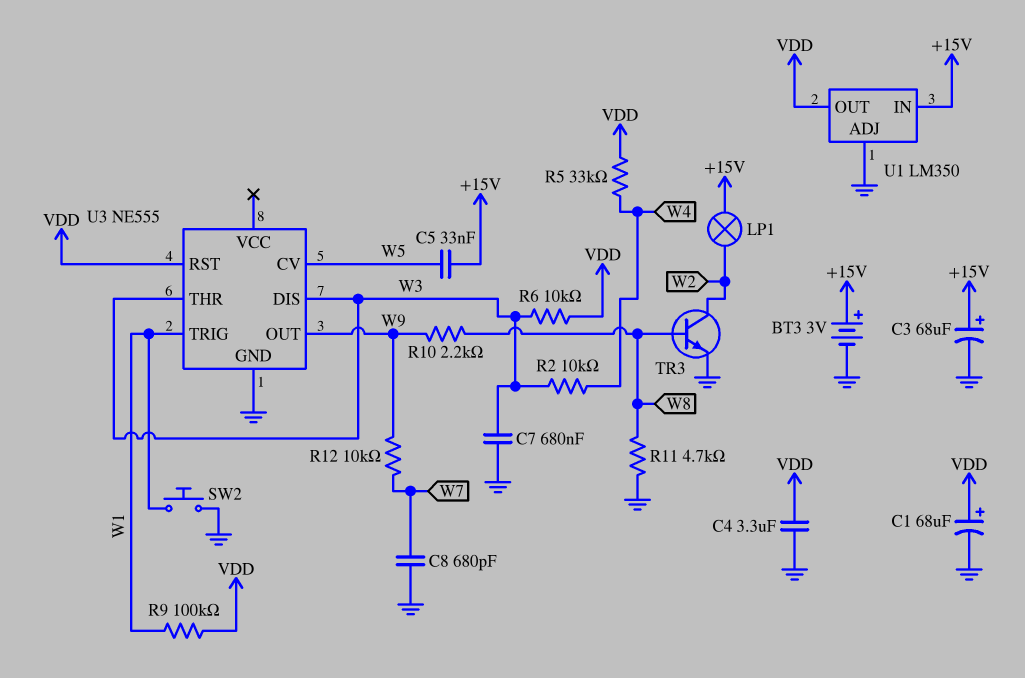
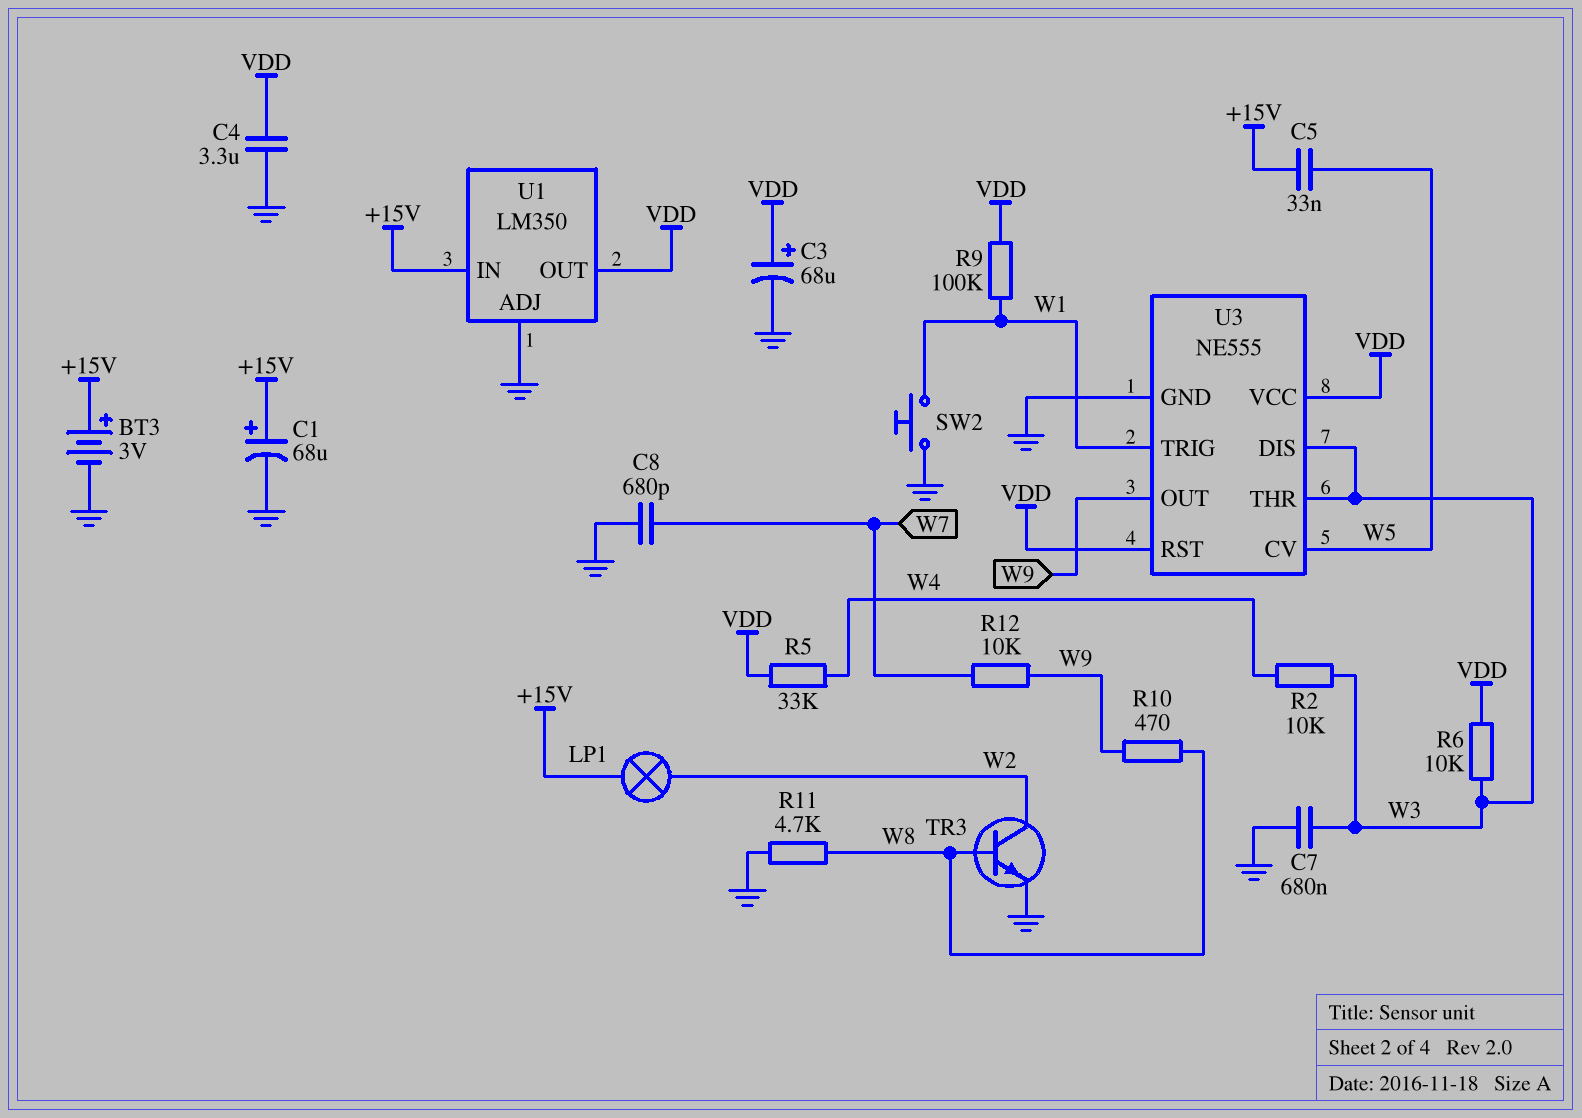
C1: 68uF (plus VDD, minus GND) -> 68uF (plus +15V, minus GND)
C3: 68uF (plus +15V, minus GND) -> 68uF (plus VDD, minus GND)
R10: 2.2k (W8, W9) -> 470 (W8, W9)
U3 pin VCC: none -> VDD

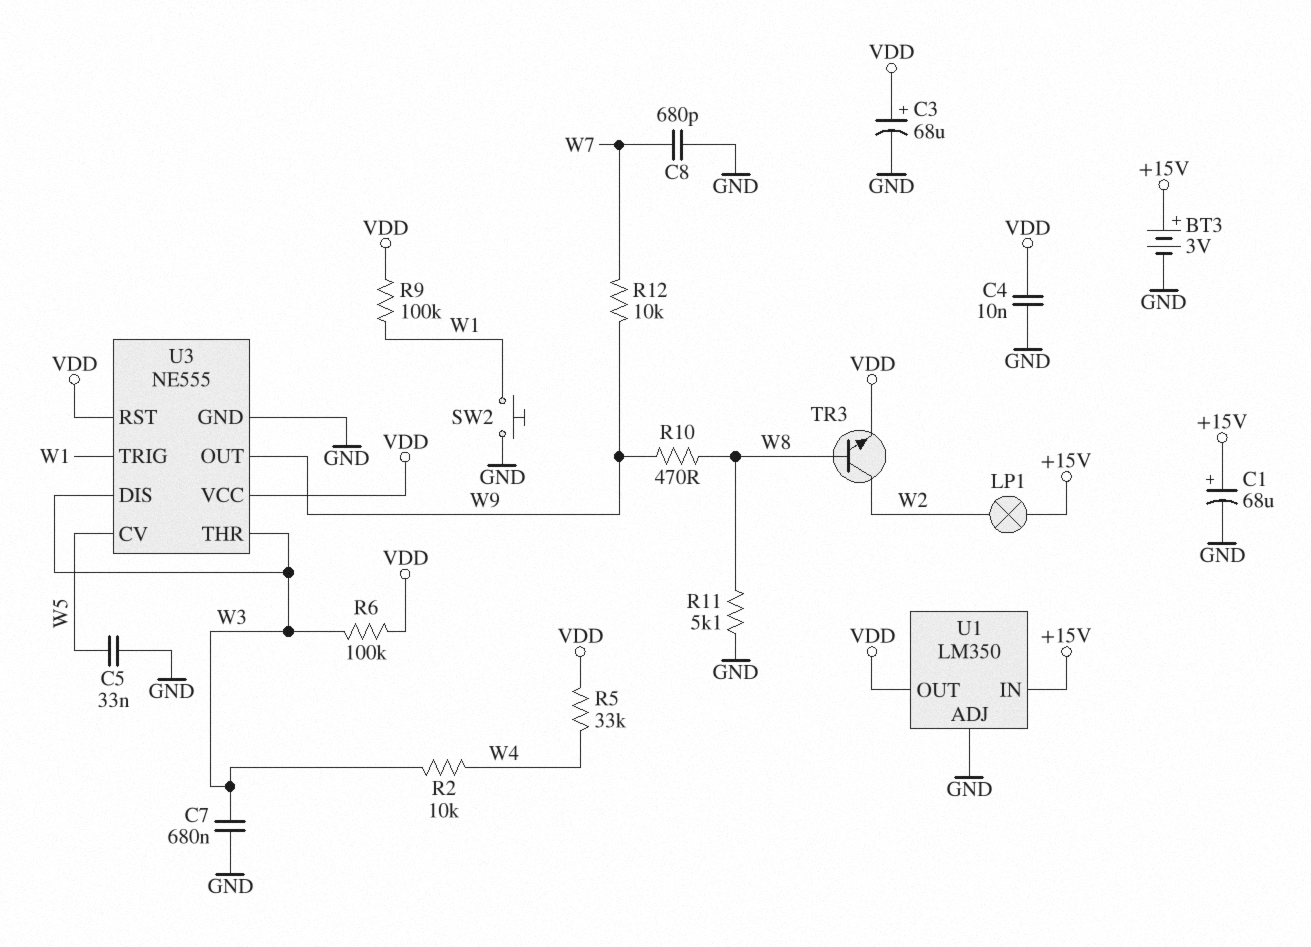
C4: 3.3uF (GND, VDD) -> 10nF (GND, VDD)
C5: 33nF (+15V, W5) -> 33nF (GND, W5)
R6: 10k (VDD, W3) -> 100k (VDD, W3)
R11: 4.7k (GND, W8) -> 5.1k (GND, W8)
TR3: NPN (B W8, C W2, E GND) -> NPN (B W8, C W2, E VDD)

